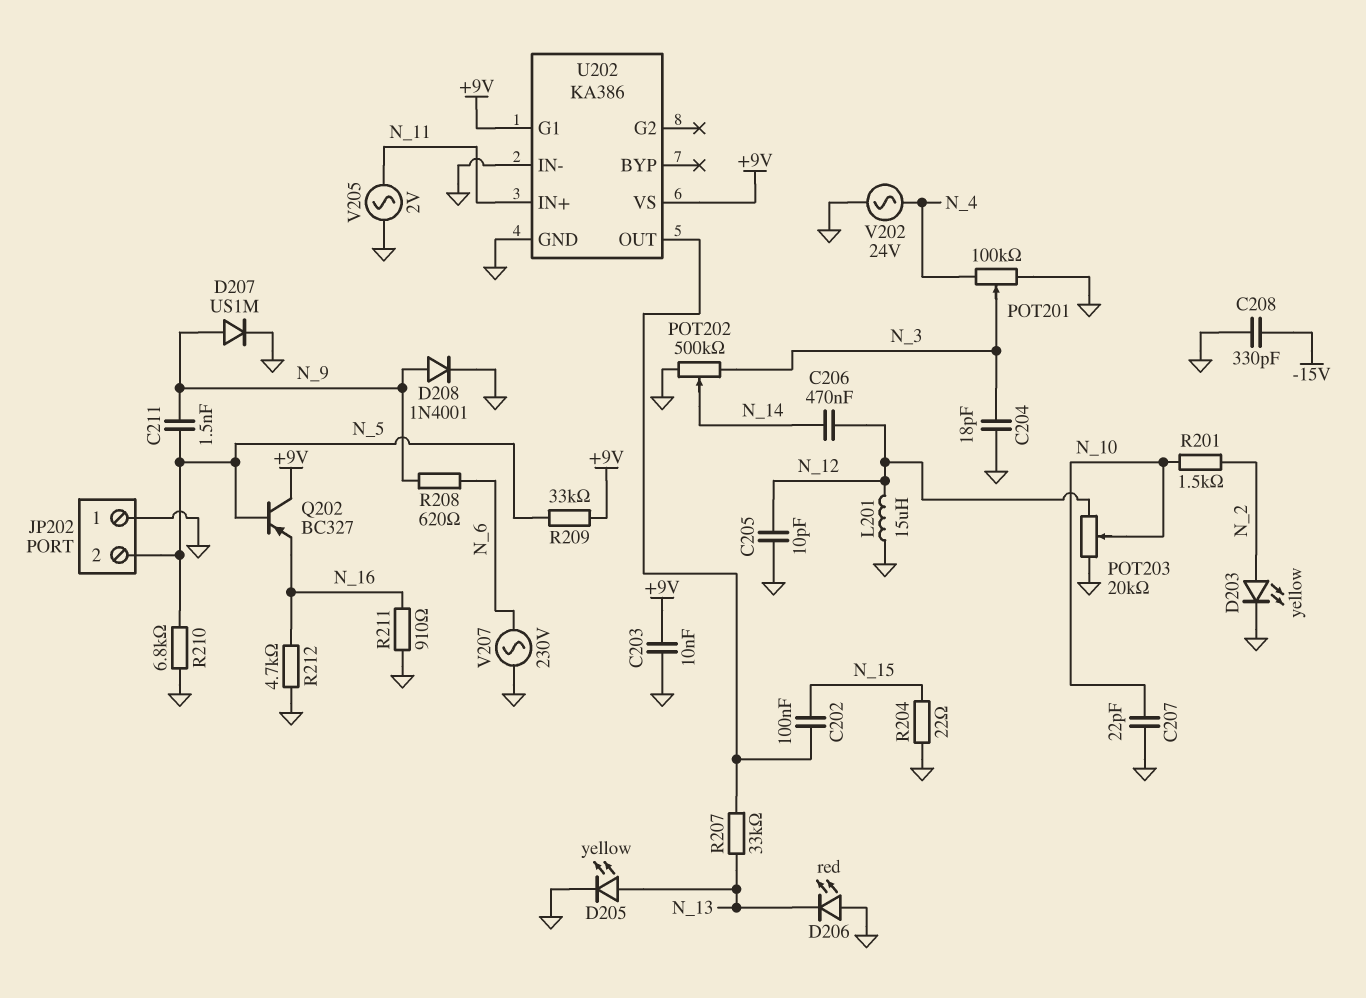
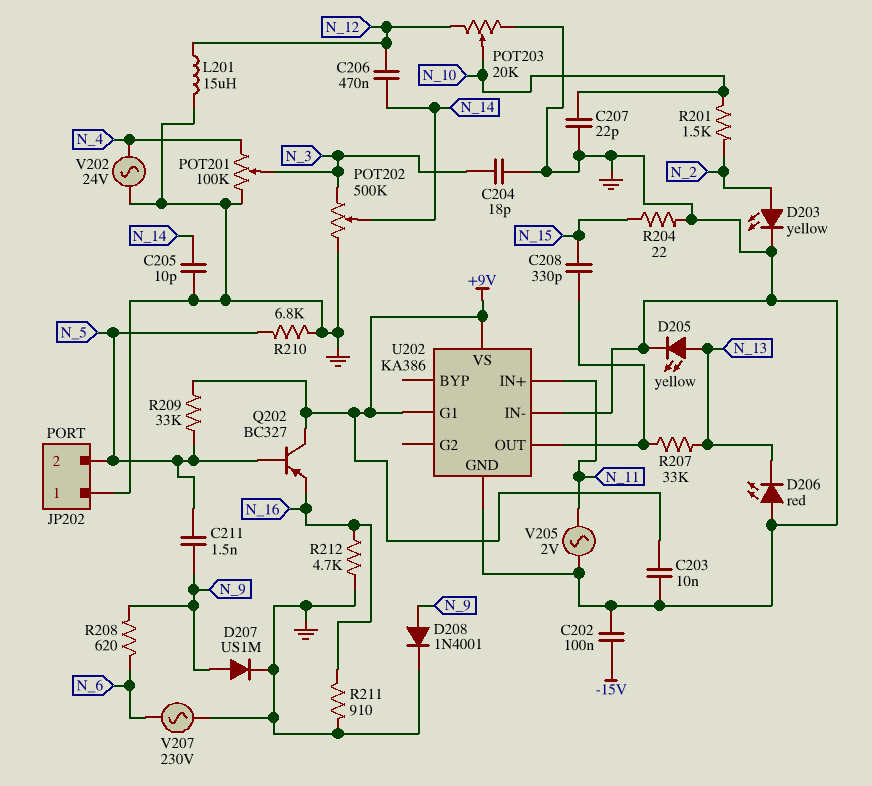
C202: 100nF (N_15, U202/OUT) -> 100nF (-15V, GND)
C205: 10pF (GND, N_12) -> 10pF (GND, N_14)
C208: 330pF (-15V, GND) -> 330pF (N_15, U202/OUT)

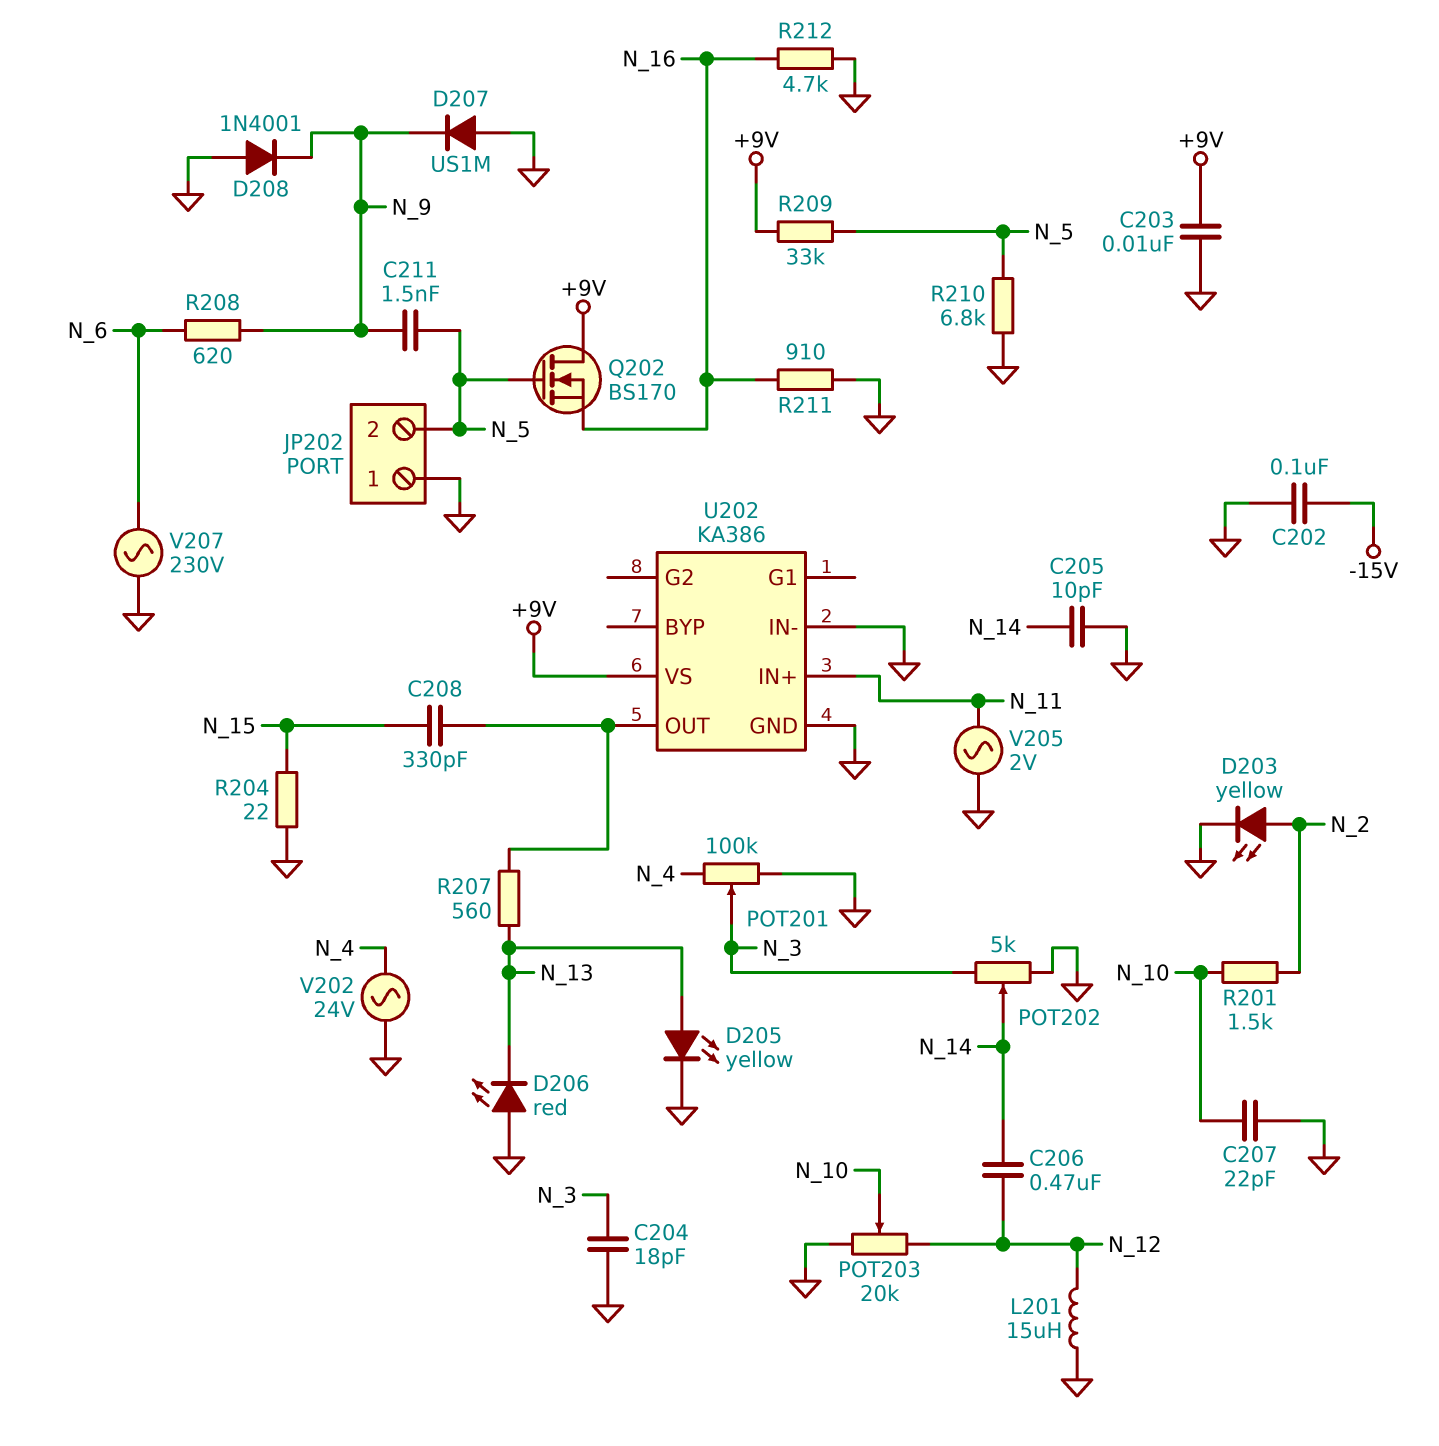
D207: diode US1M (A N_9, K GND) -> diode US1M (A GND, K N_9)
D208: diode 1N4001 (A N_9, K GND) -> diode 1N4001 (A GND, K N_9)
POT202: 500k (GND, N_3, wiper N_14) -> 5k (GND, N_3, wiper N_14)
Q202: PNP BC327 (B N_5, C +9V, E N_16) -> NMOS BS170 (G N_5, D +9V, S N_16)
R207: 33k (N_13, U202/OUT) -> 560 (N_13, U202/OUT)
U202 pin G1: +9V -> none

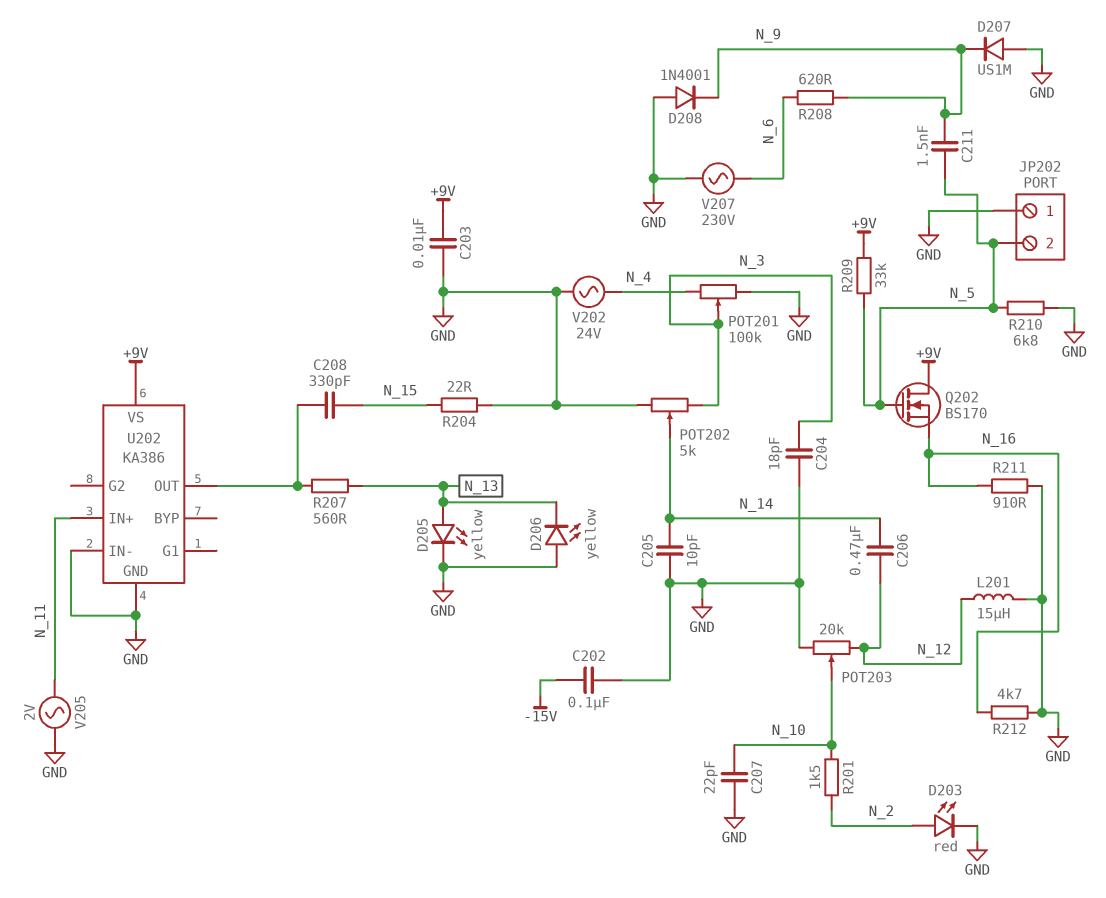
D203: LED yellow (A N_2, K GND) -> LED red (A N_2, K GND)
D206: LED red (A GND, K N_13) -> LED yellow (A GND, K N_13)

